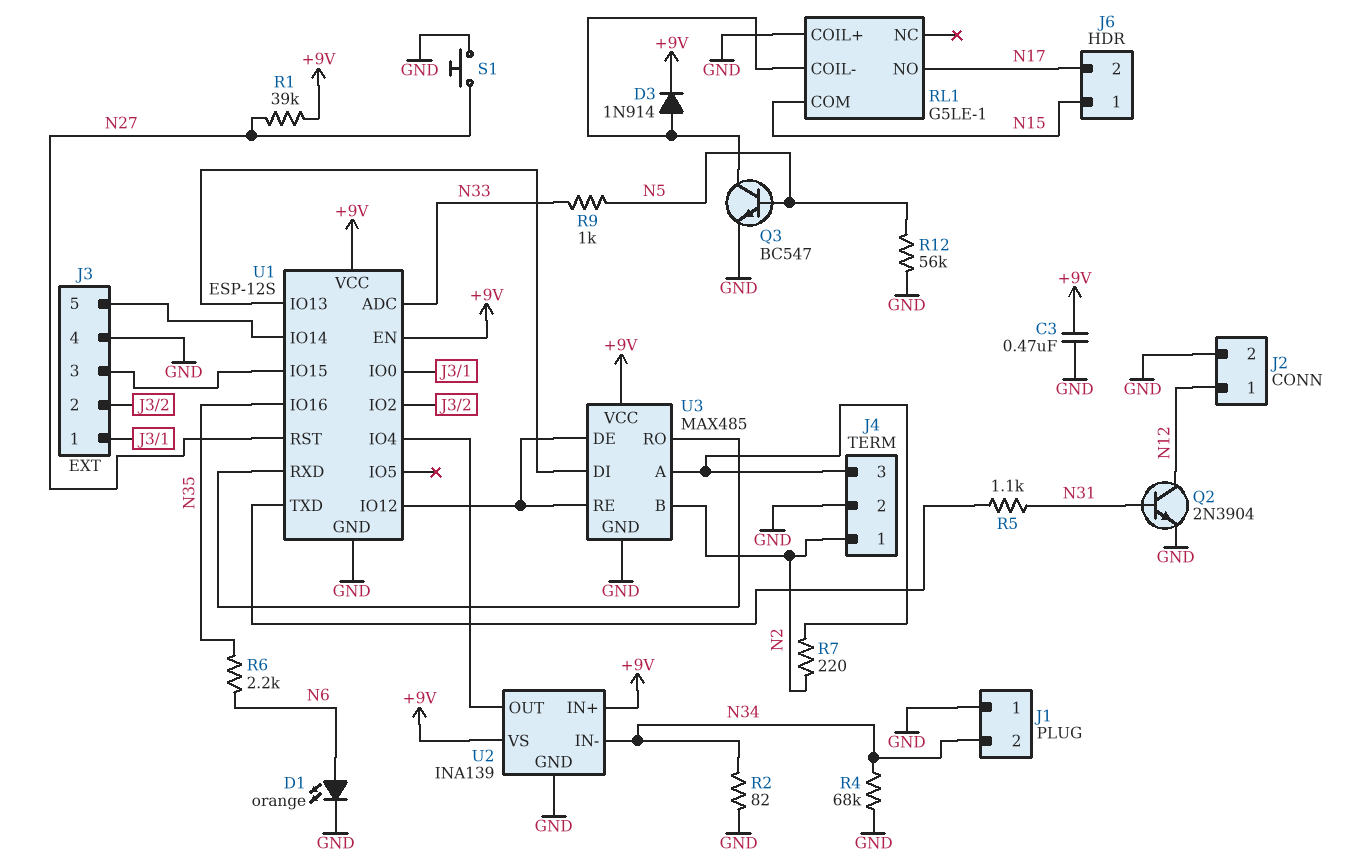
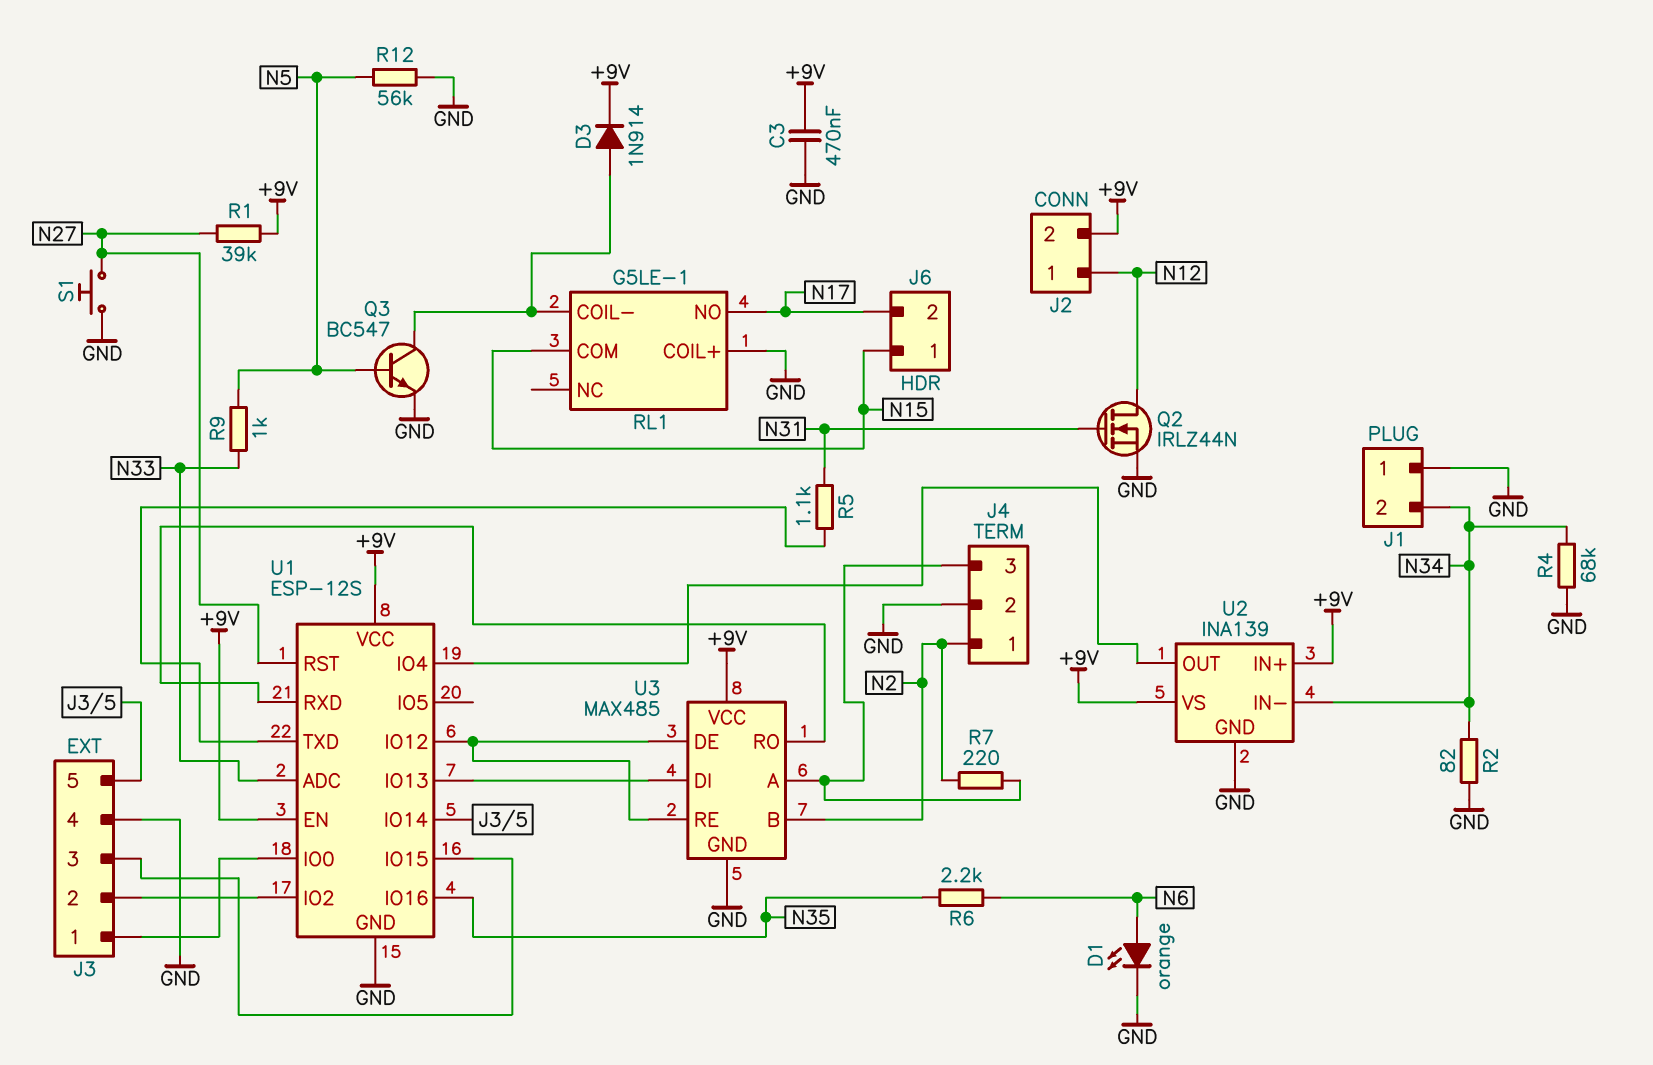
J2 pin 2: GND -> +9V
Q2: NPN 2N3904 (B N31, C N12, E GND) -> NMOS IRLZ44N (G N31, D N12, S GND)

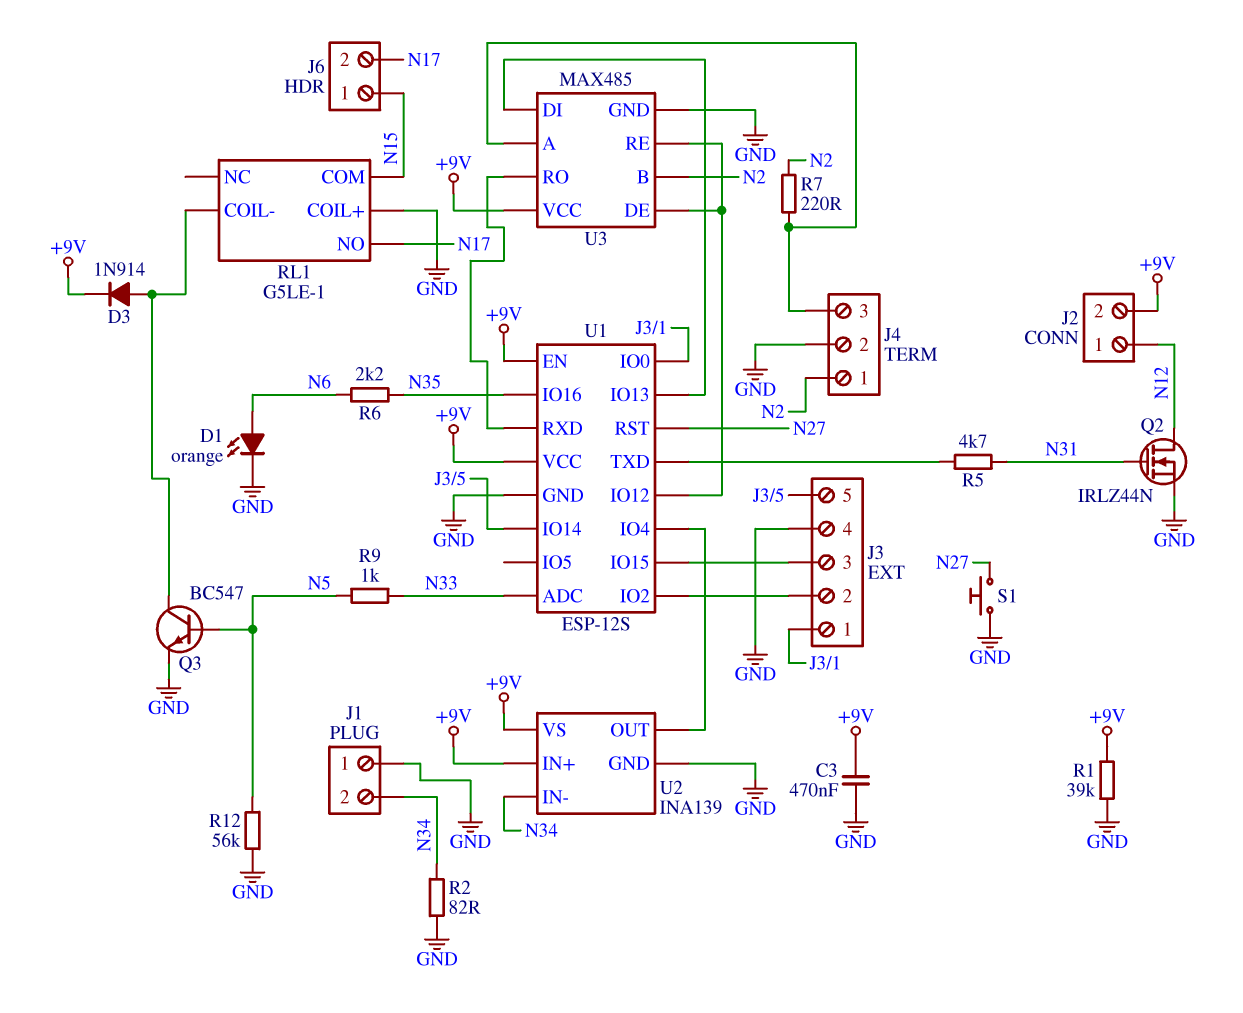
R1: 39k (+9V, N27) -> 39k (+9V, GND)
R4: 68k (GND, N34) -> none
R5: 1.1k (N31, U1/TXD) -> 4.7k (N31, U1/TXD)

